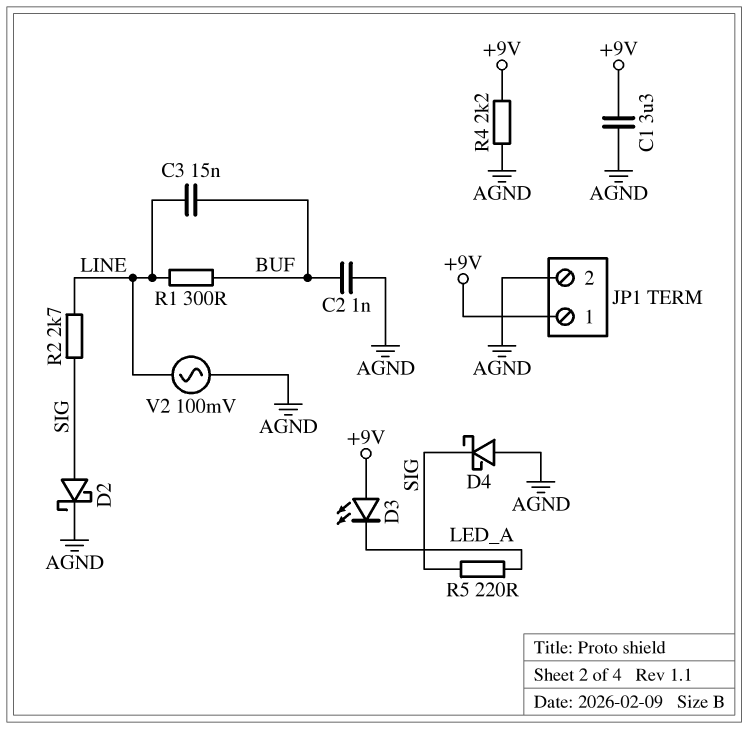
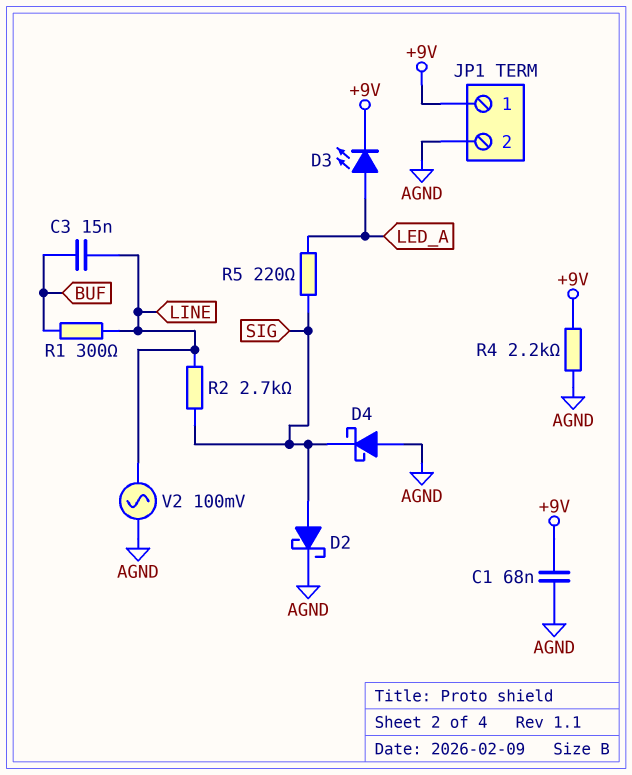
C1: 3.3uF (+9V, AGND) -> 68nF (+9V, AGND)
C2: 1nF (AGND, BUF) -> none
D3: LED (A +9V, K LED_A) -> LED (A LED_A, K +9V)

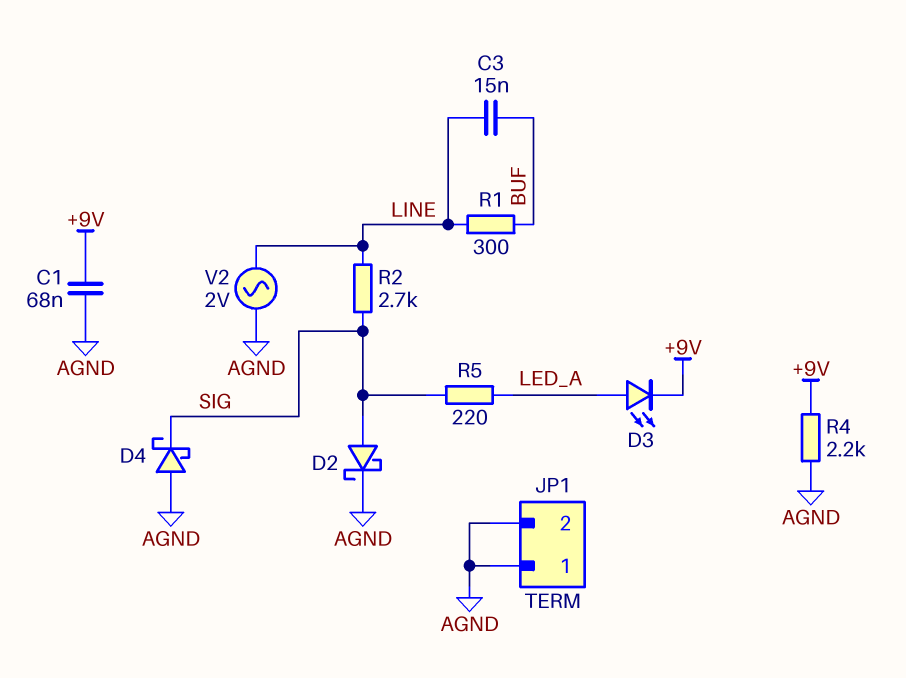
JP1 pin 1: +9V -> AGND
V2: AC 100mV (AGND, LINE) -> AC 2V (AGND, LINE)

